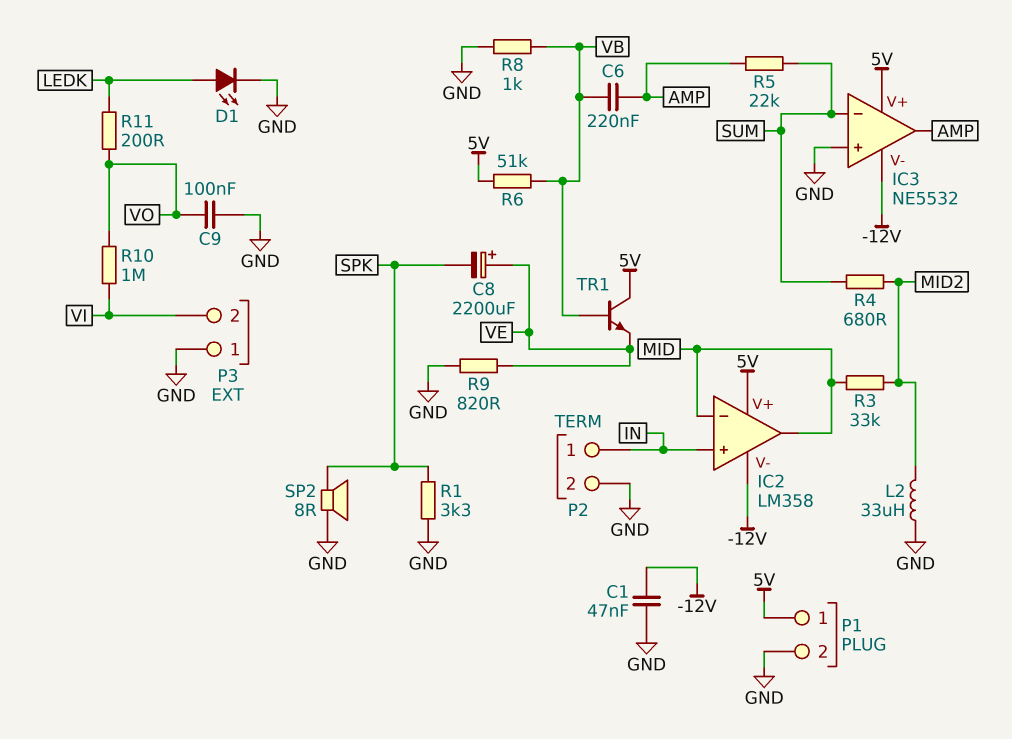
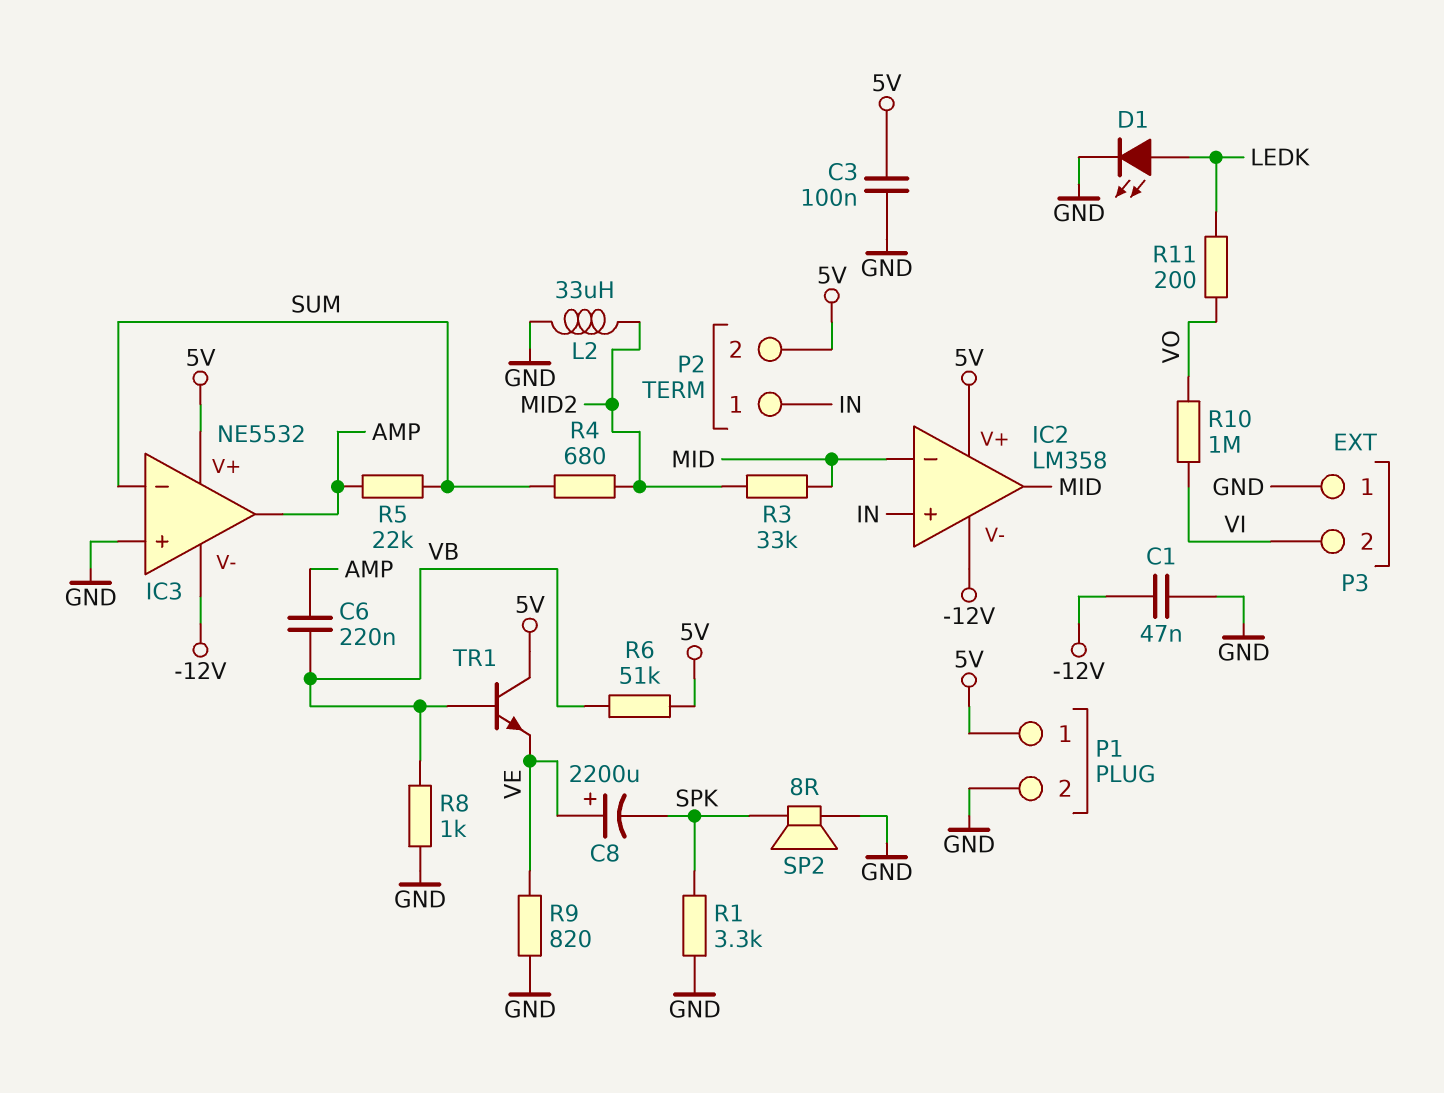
C3: none -> 100nF (5V, GND)
C9: 100nF (GND, VO) -> none
P2 pin 2: GND -> 5V

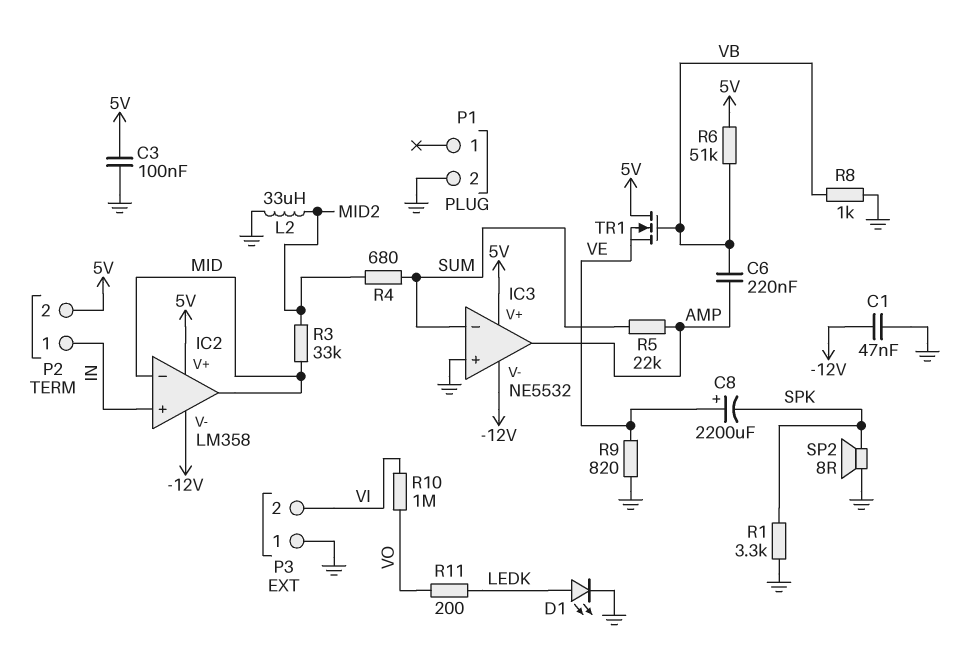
P1 pin 1: 5V -> none
TR1: NPN (B VB, C 5V, E VE) -> NMOS (G VB, D 5V, S VE)

